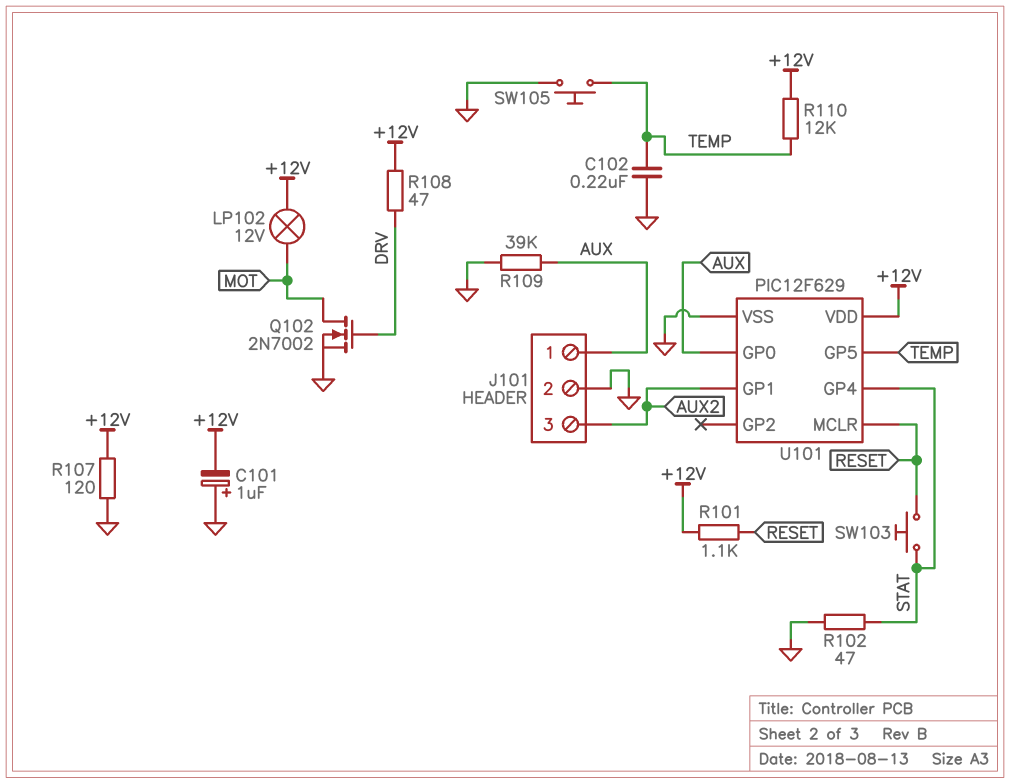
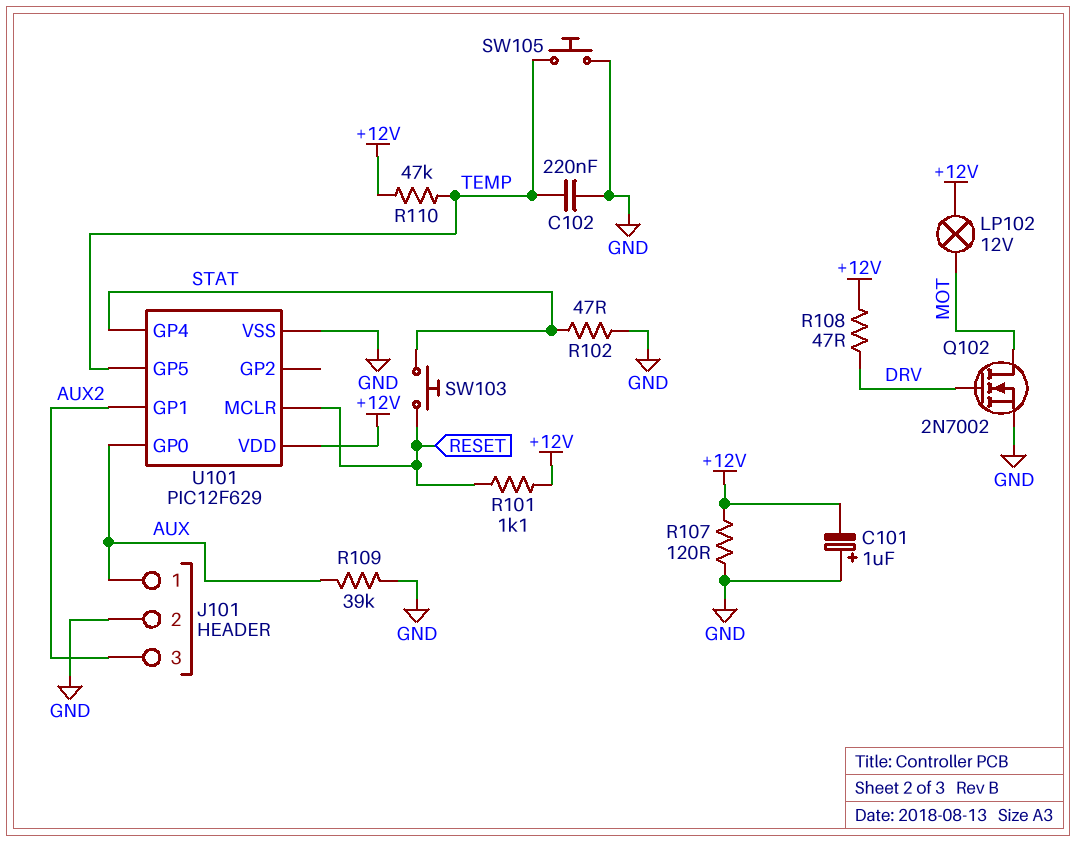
R110: 12k (+12V, TEMP) -> 47k (+12V, TEMP)

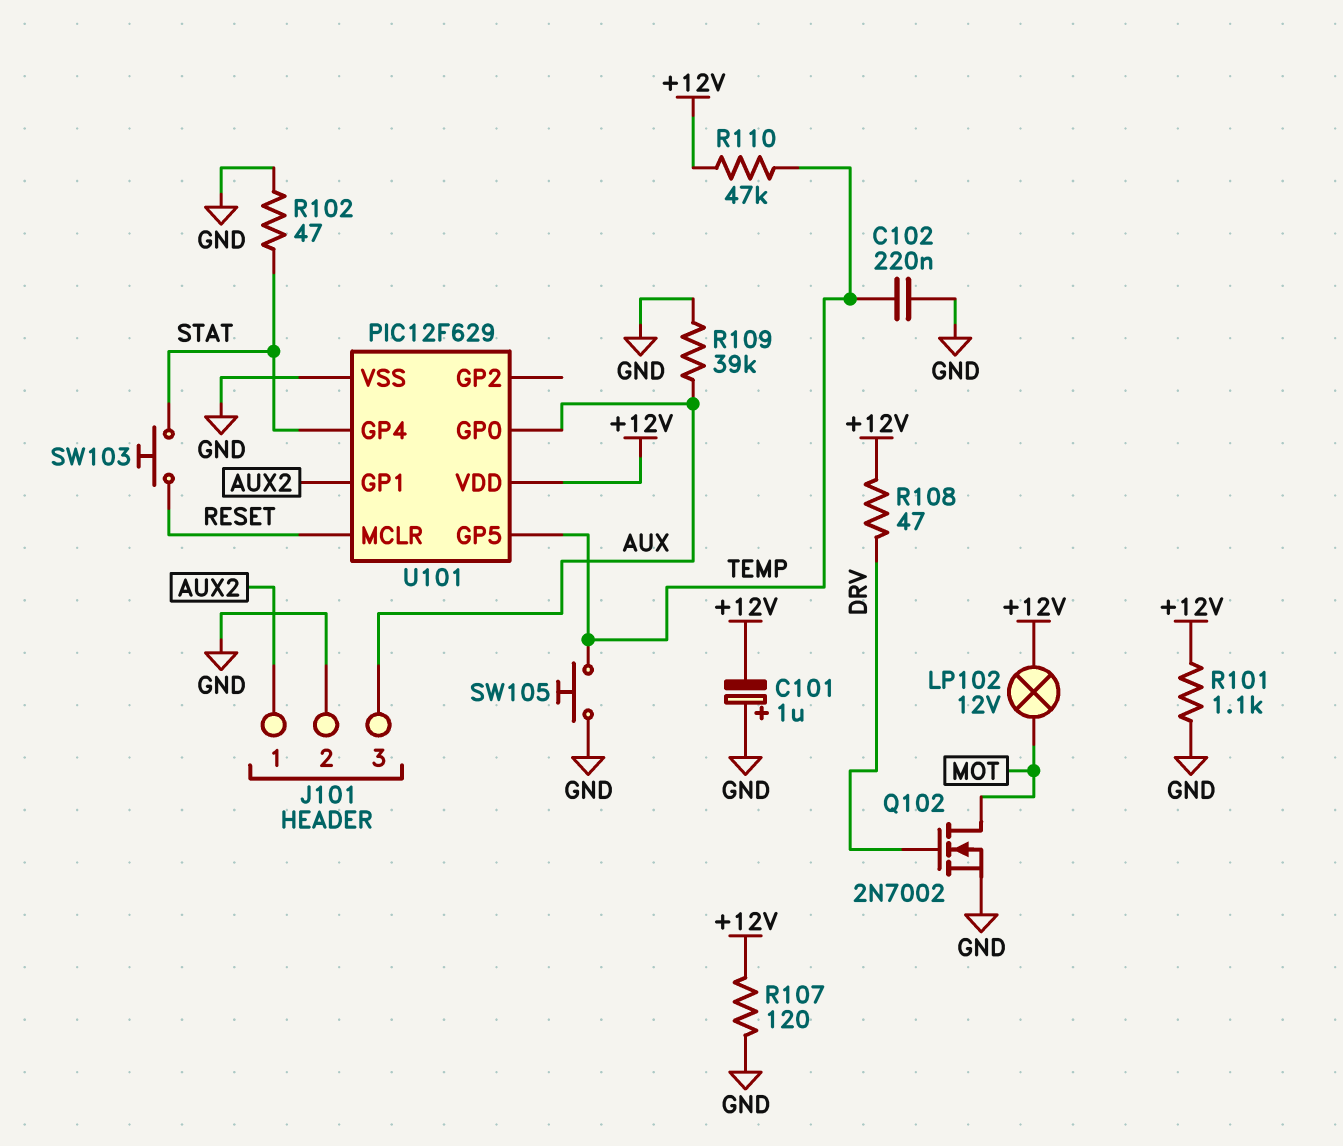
J101 pin 1: AUX -> AUX2
J101 pin 3: AUX2 -> AUX
R101: 1.1k (+12V, RESET) -> 1.1k (+12V, GND)

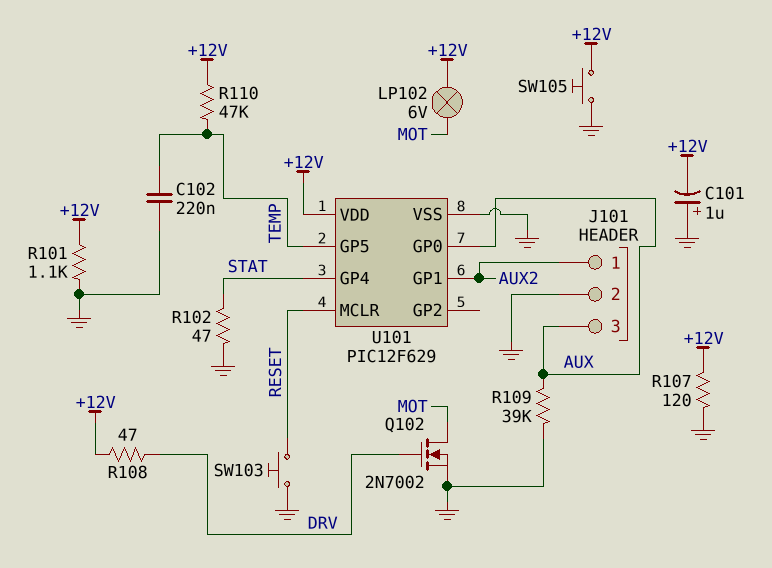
LP102: lamp 12V (+12V, MOT) -> lamp 6V (+12V, MOT)
SW103: button (RESET, STAT) -> button (GND, RESET)
SW105: button (GND, TEMP) -> button (+12V, GND)

